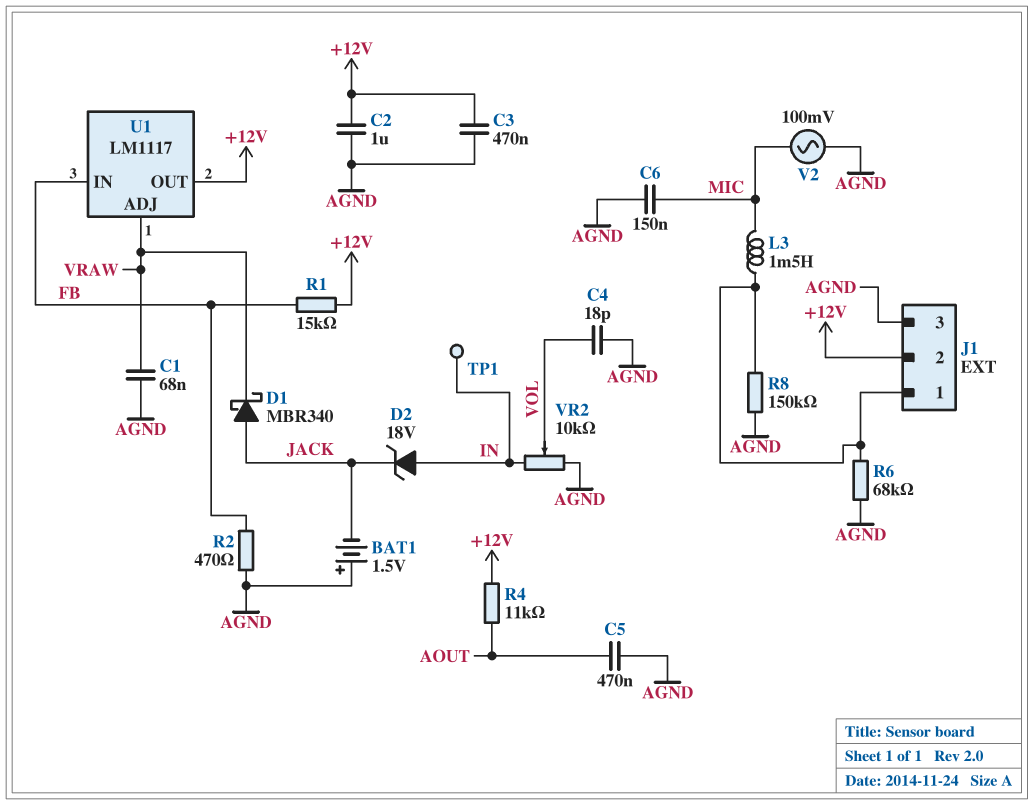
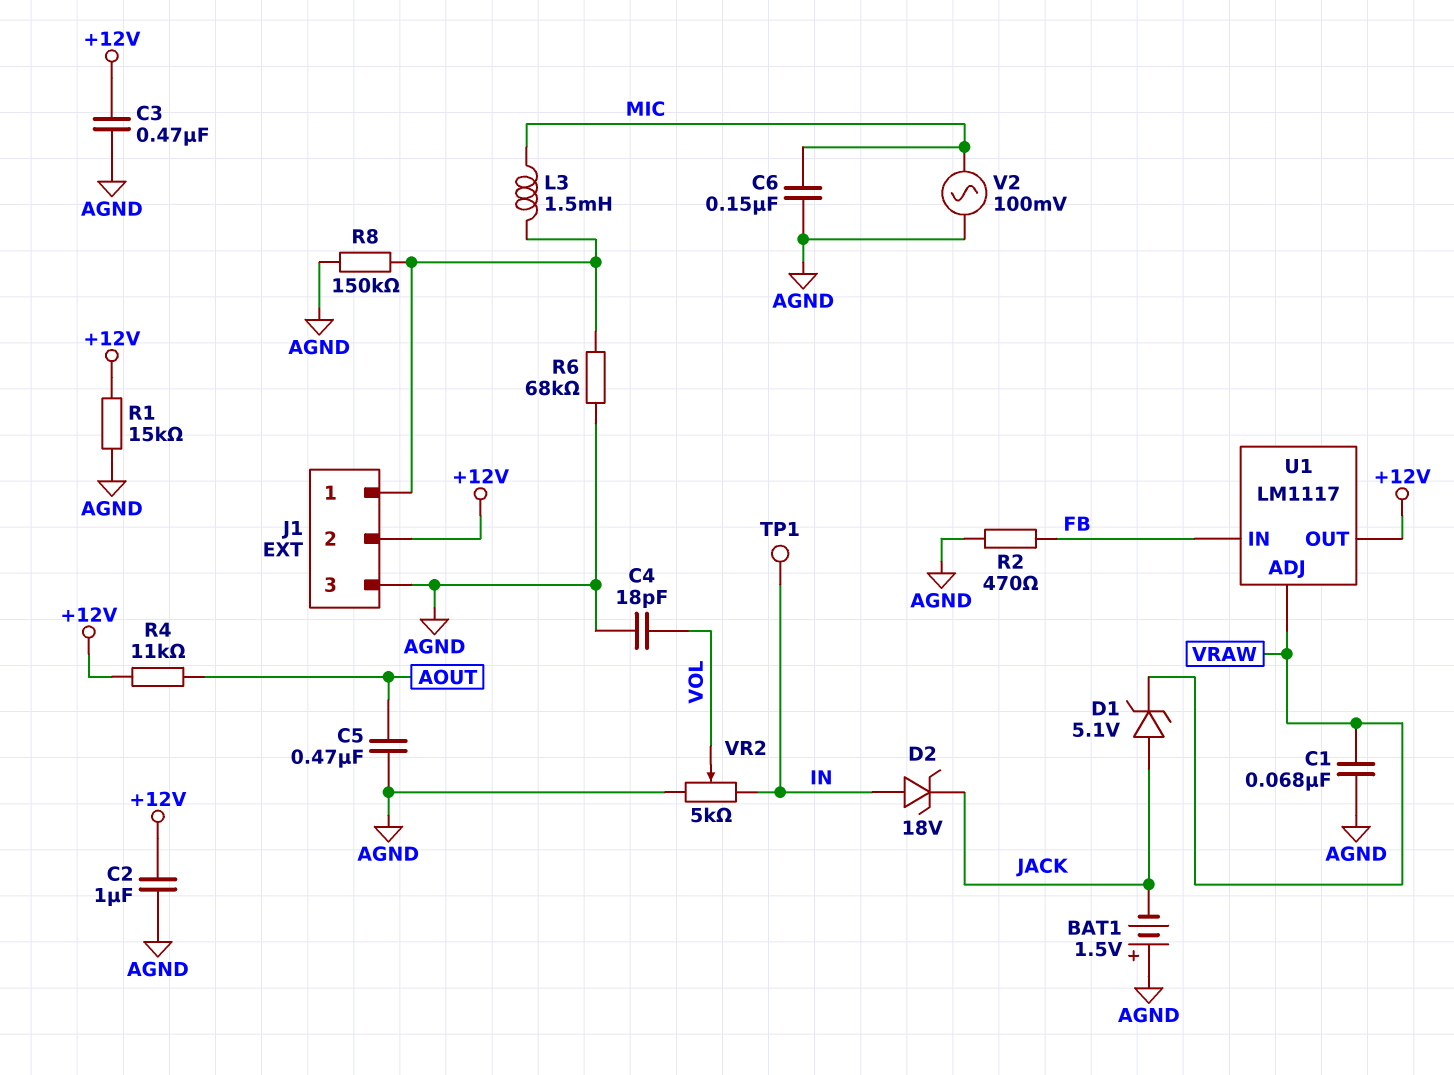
D1: schottky MBR340 (A JACK, K VRAW) -> zener 5.1V (A JACK, K VRAW)
R1: 15k (+12V, FB) -> 15k (+12V, AGND)
VR2: 10k (AGND, IN, wiper VOL) -> 5k (AGND, IN, wiper VOL)

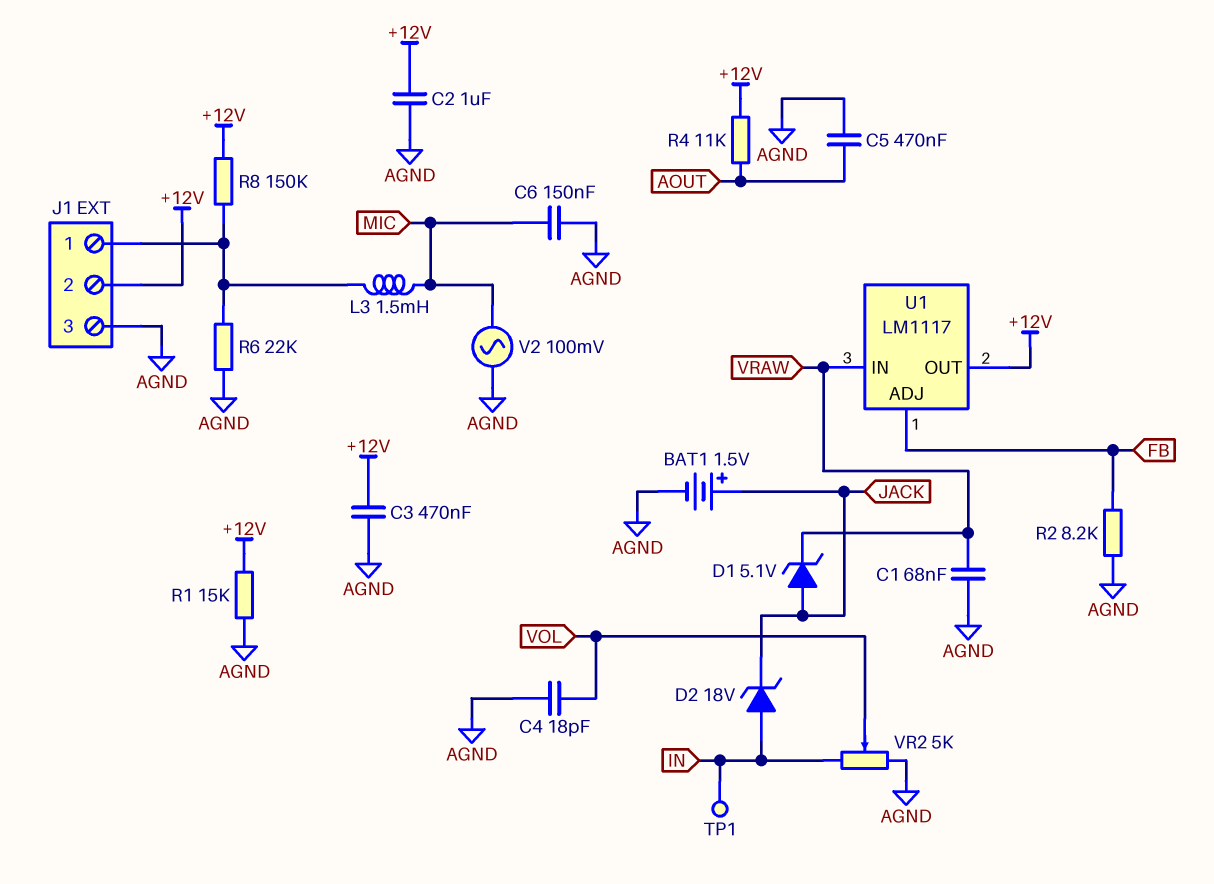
BAT1: 1.5V (plus AGND, minus JACK) -> 1.5V (plus JACK, minus AGND)
R2: 470 (AGND, FB) -> 8.2k (AGND, FB)
R6: 68k (AGND, J1/1) -> 22k (AGND, J1/1)
R8: 150k (AGND, J1/1) -> 150k (+12V, J1/1)
U1 pin ADJ: VRAW -> FB
U1 pin IN: FB -> VRAW

